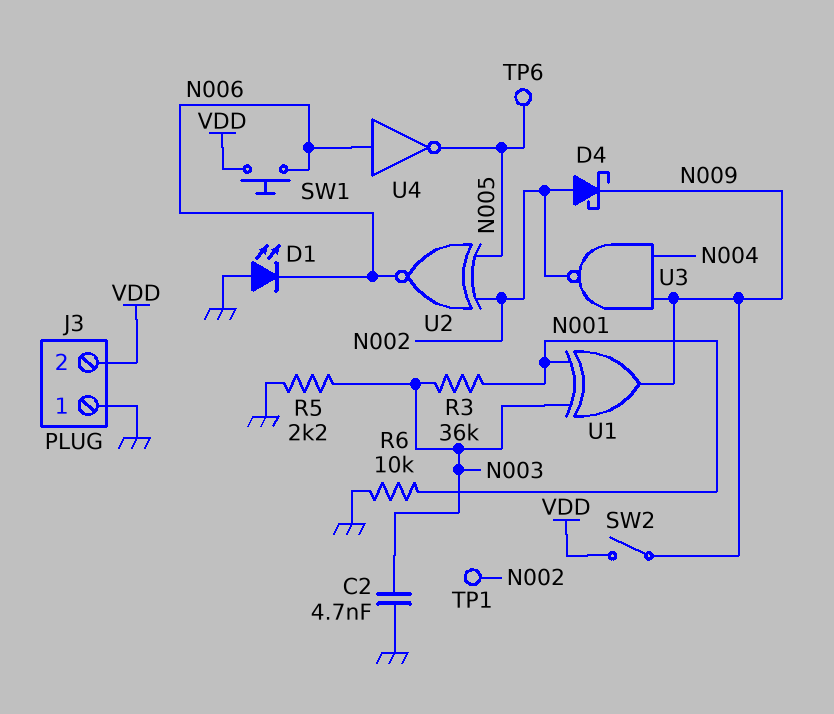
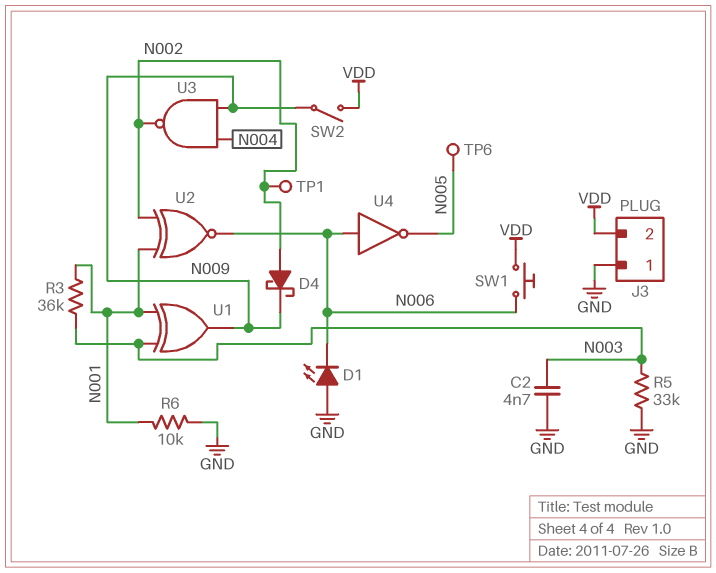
R5: 2.2k (GND, N003) -> 33k (GND, N003)
U2: XNOR (in N002, in N005, out N006) -> XNOR (in N001, in N002, out N006)

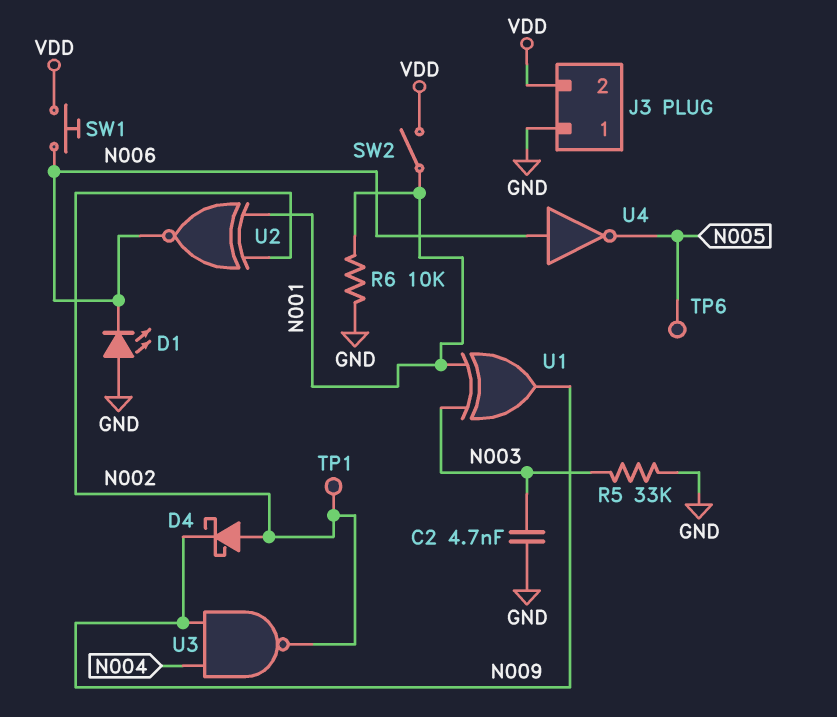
R3: 36k (N001, N003) -> none
SW2: switch (N009, VDD) -> switch (N001, VDD)

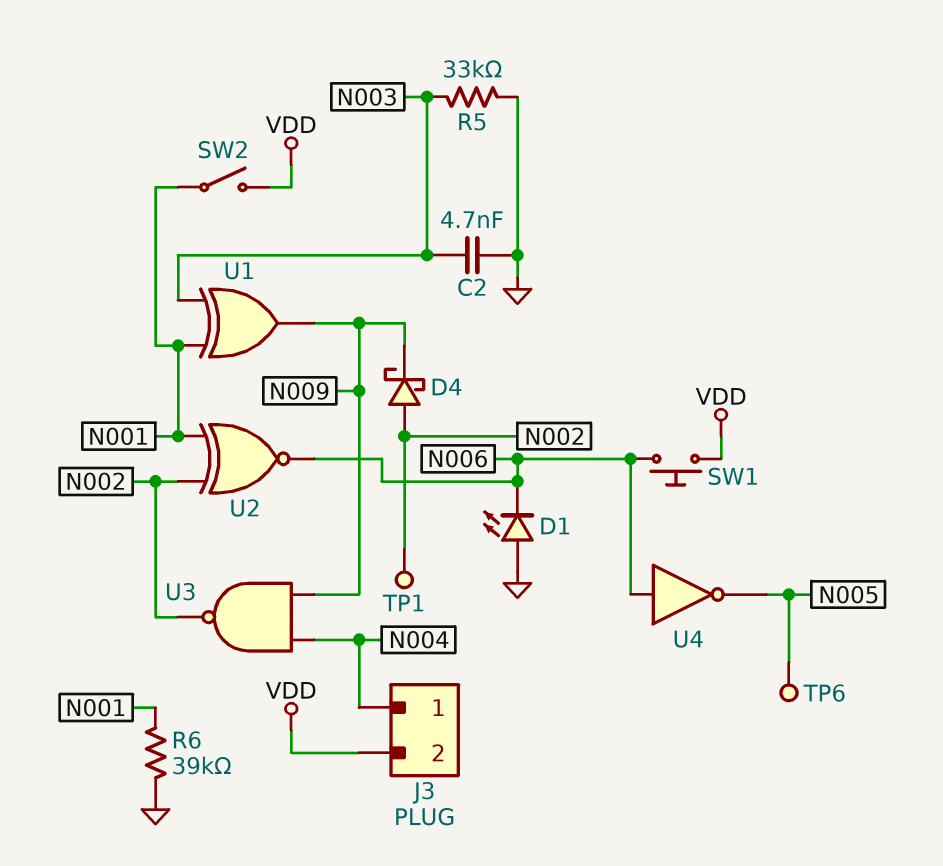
J3 pin 1: GND -> N004
R6: 10k (GND, N001) -> 39k (GND, N001)

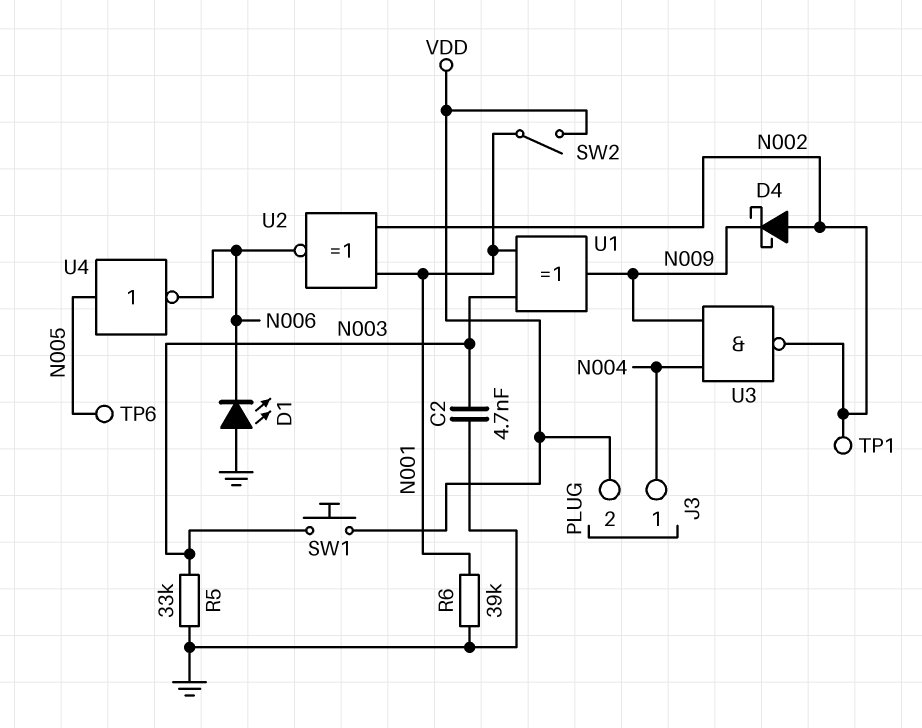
SW1: button (N006, VDD) -> button (N003, VDD)
U4: NOT (in N006, out N005) -> NOT (in N005, out N006)

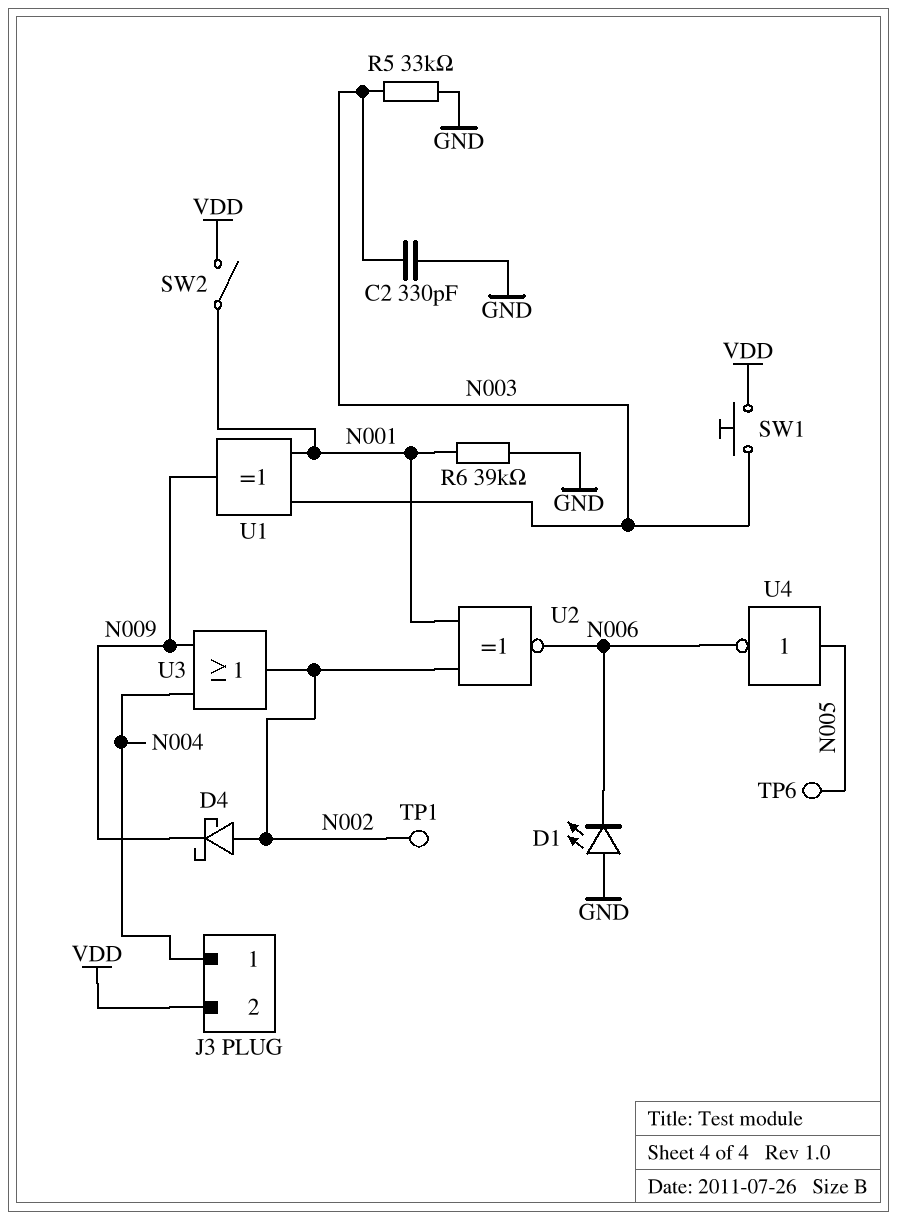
C2: 4.7nF (GND, N003) -> 330pF (GND, N003)
U3: NAND (in N004, in N009, out N002) -> OR (in N004, in N009, out N002)

